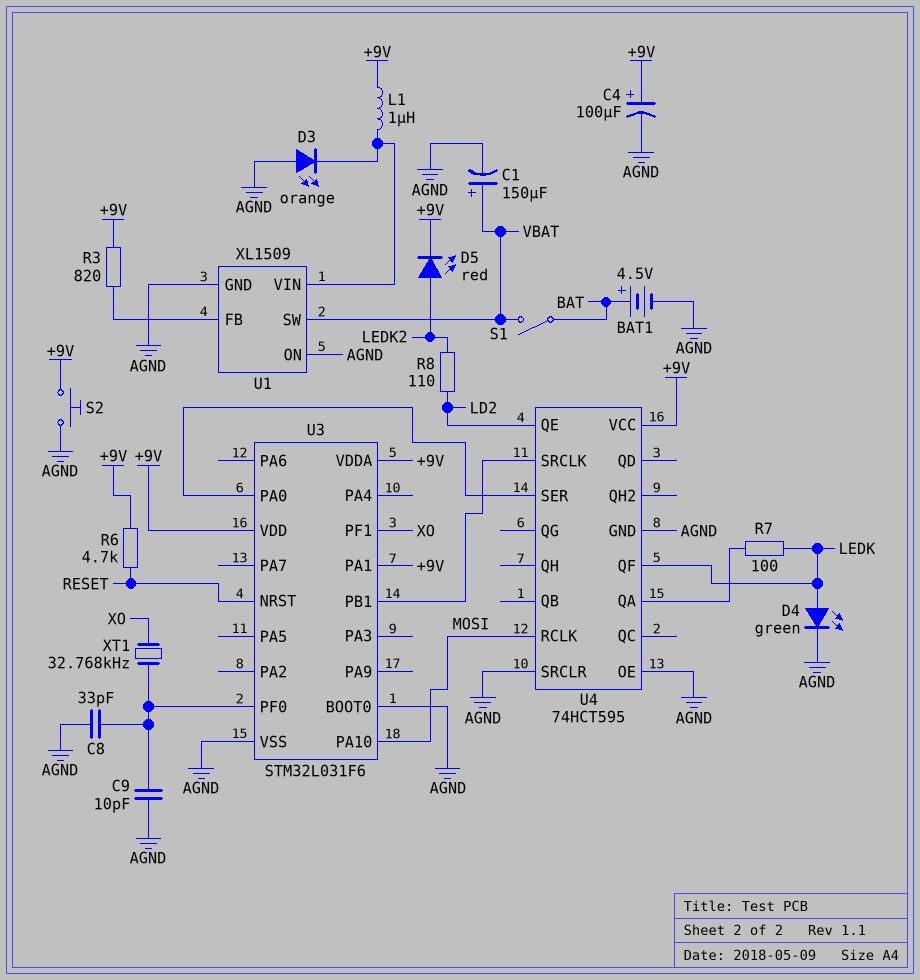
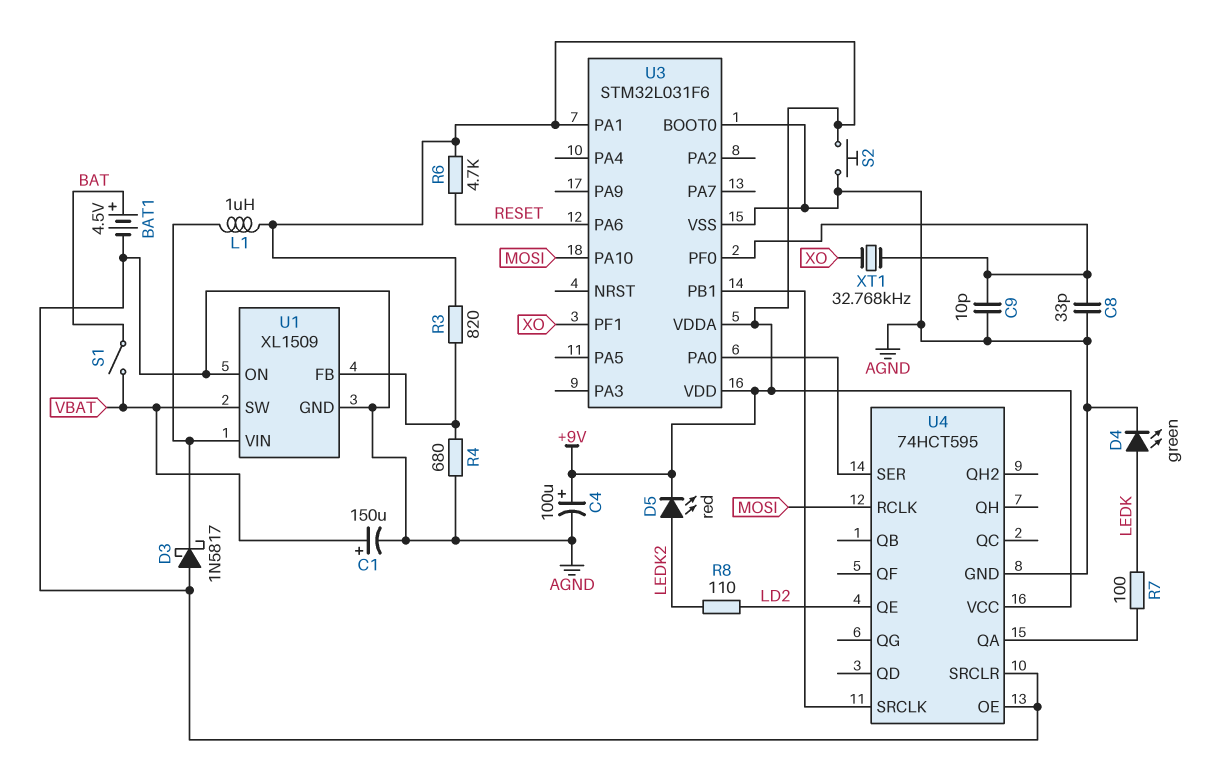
D3: LED orange (A AGND, K U1/VIN) -> schottky 1N5817 (A AGND, K U1/VIN)
R4: none -> 680 (AGND, U1/FB)
U3 pin NRST: RESET -> none
U3 pin PA6: none -> RESET
U4 pin QF: LEDK -> none

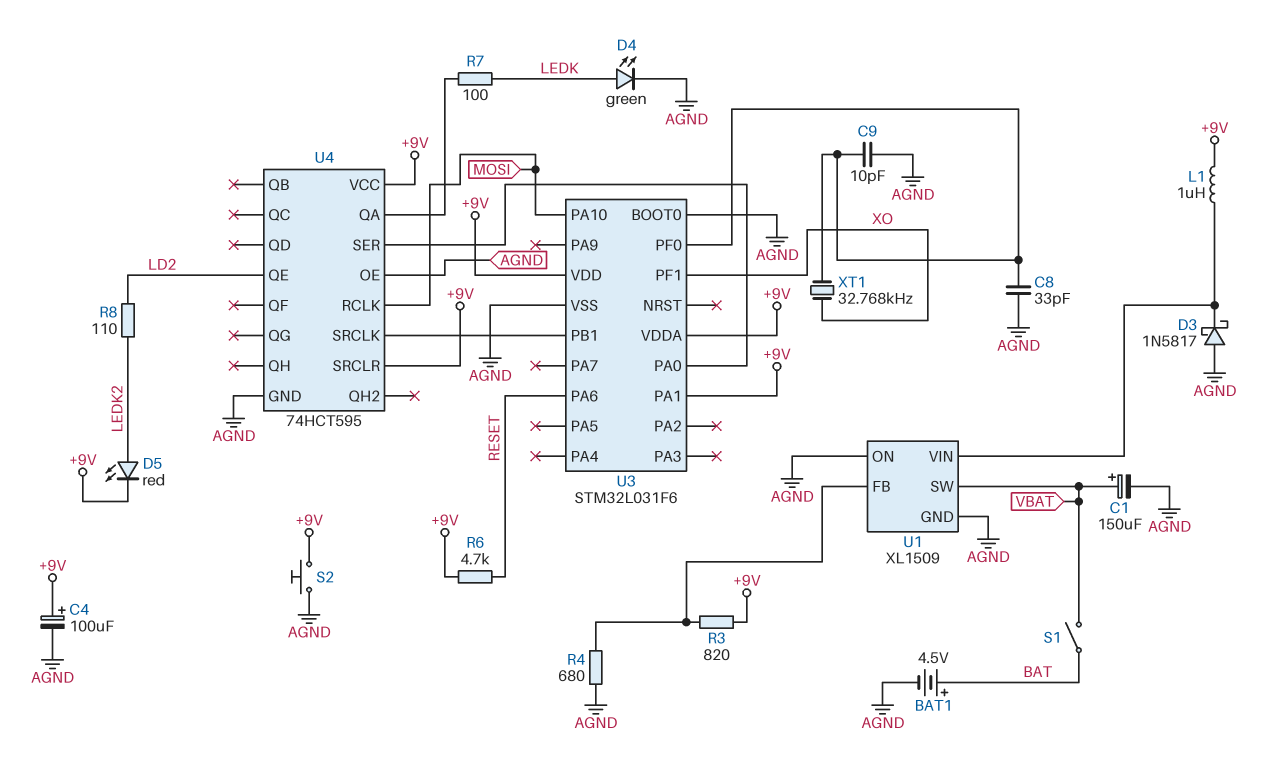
U4 pin SRCLR: AGND -> +9V

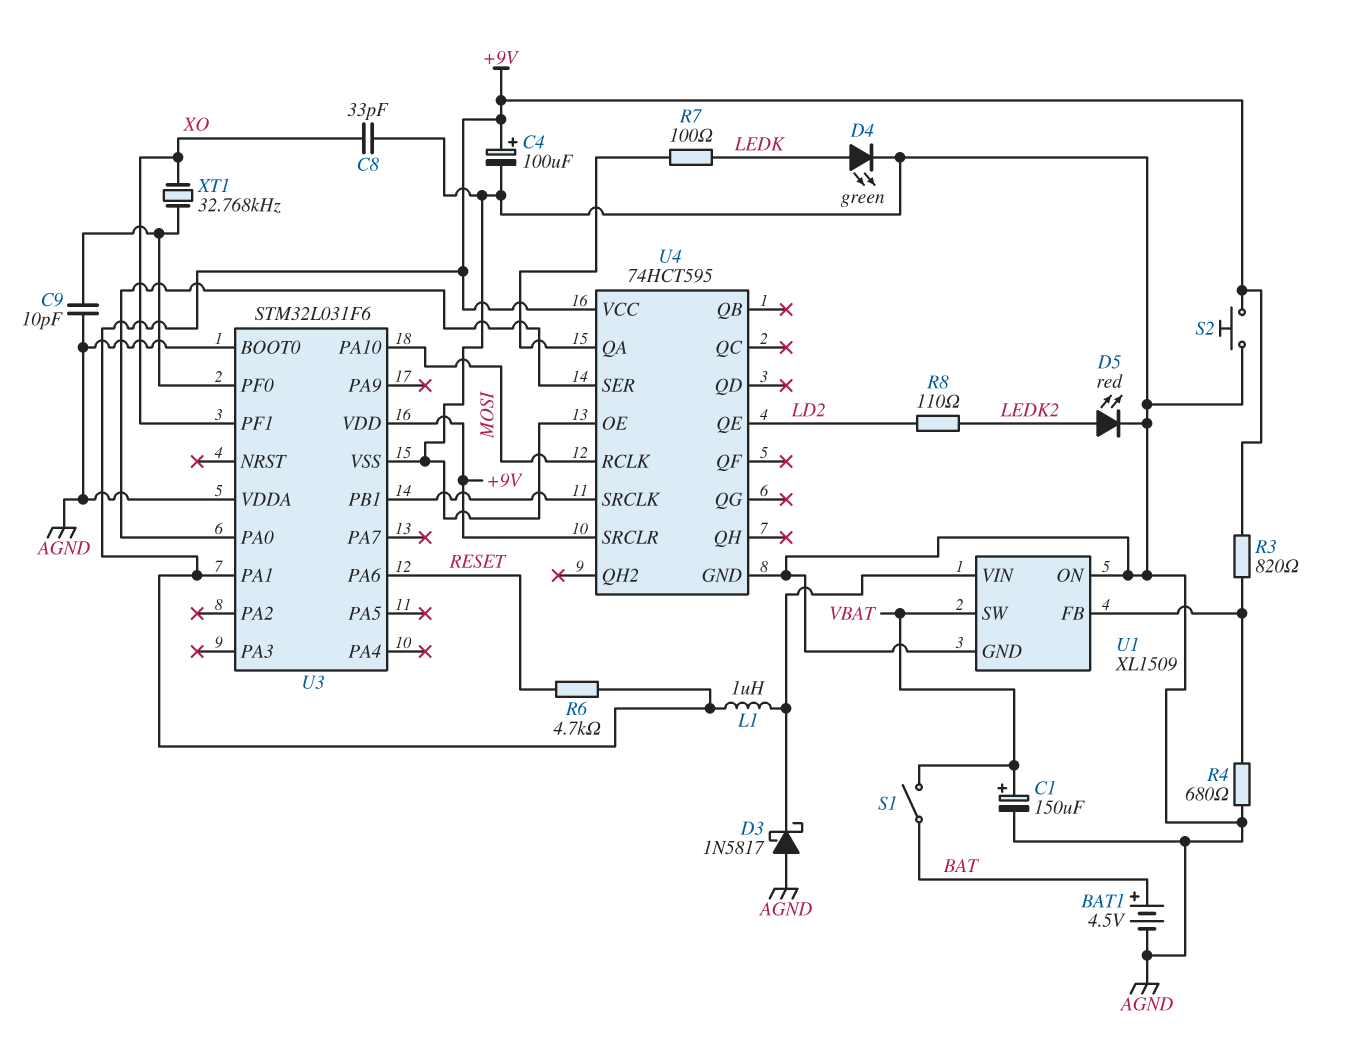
C8: 33pF (AGND, U3/PF0) -> 33pF (AGND, XO)
D5: LED red (A LEDK2, K +9V) -> LED red (A LEDK2, K AGND)
U3 pin VDDA: +9V -> AGND

